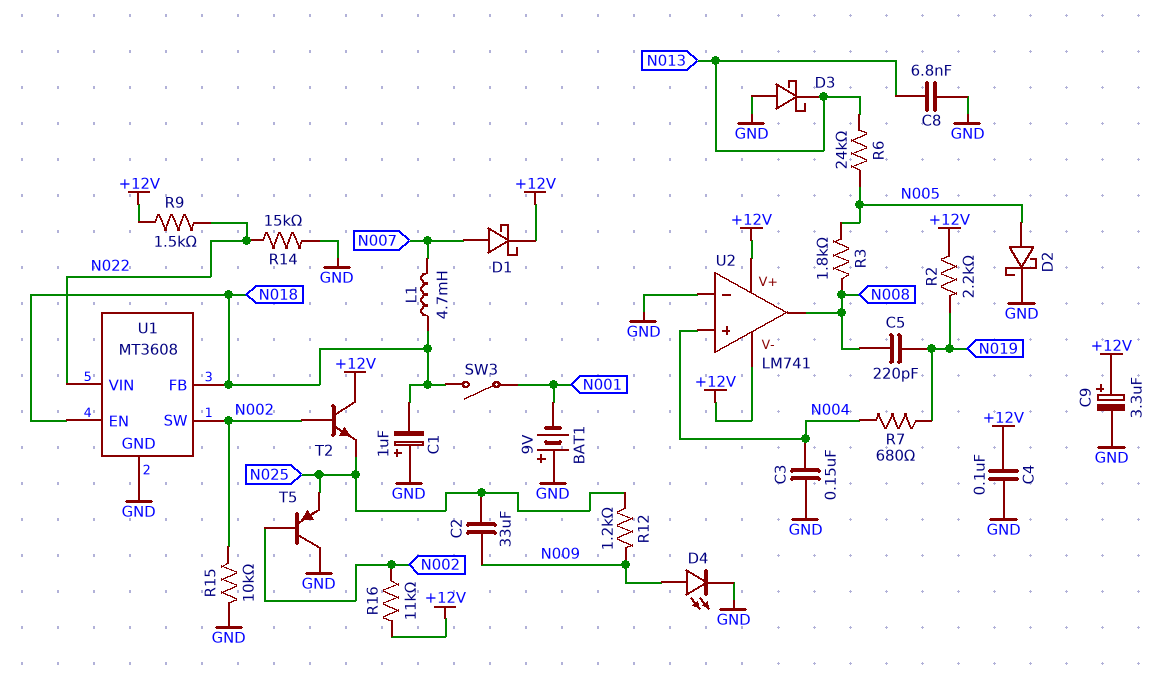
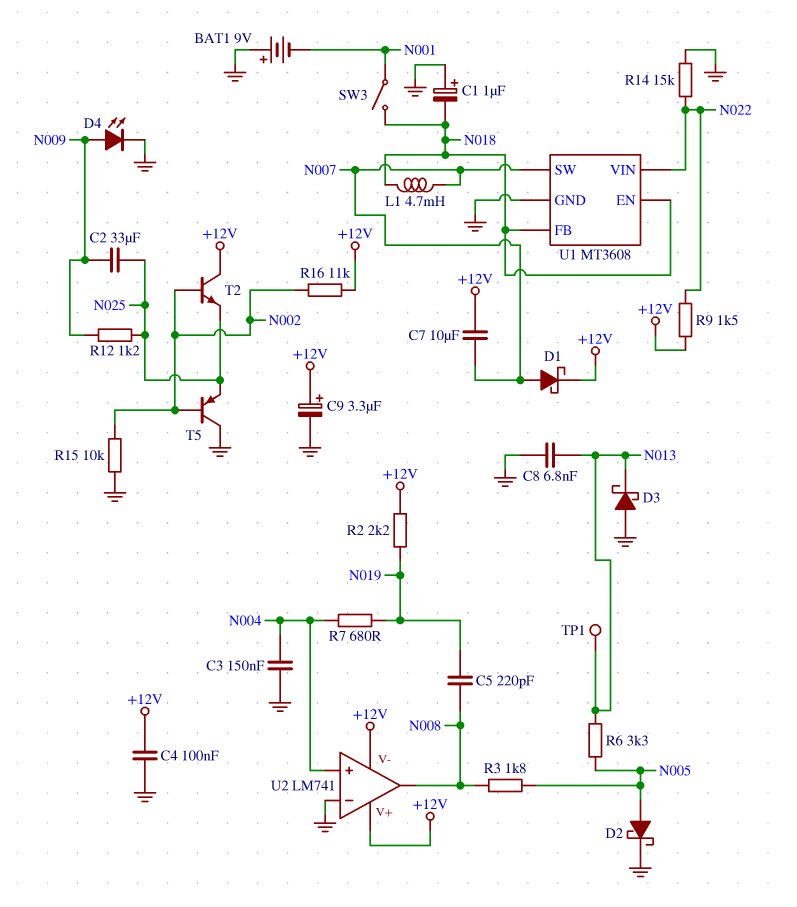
C7: none -> 10uF (+12V, N007)
R6: 24k (N005, N013) -> 3.3k (N005, N013)
TP1: none -> test point (N013)
U1 pin SW: N002 -> N007

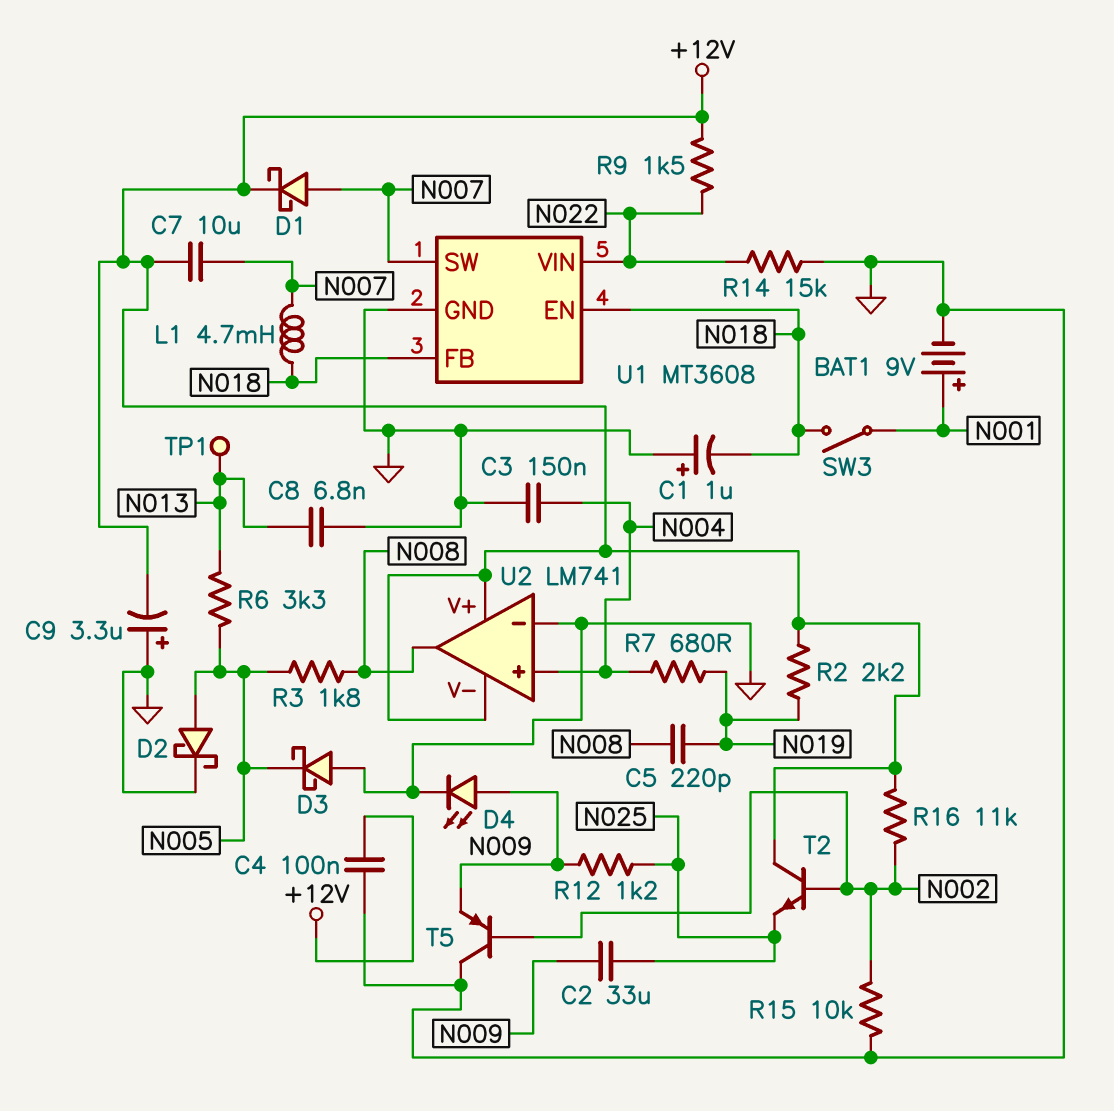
BAT1: 9V (plus GND, minus N001) -> 9V (plus N001, minus GND)
C9: 3.3uF (plus +12V, minus GND) -> 3.3uF (plus GND, minus +12V)
D3: schottky (A GND, K N013) -> schottky (A GND, K N005)
T5: PNP (B N002, C GND, E N025) -> PNP (B N002, C GND, E N009)

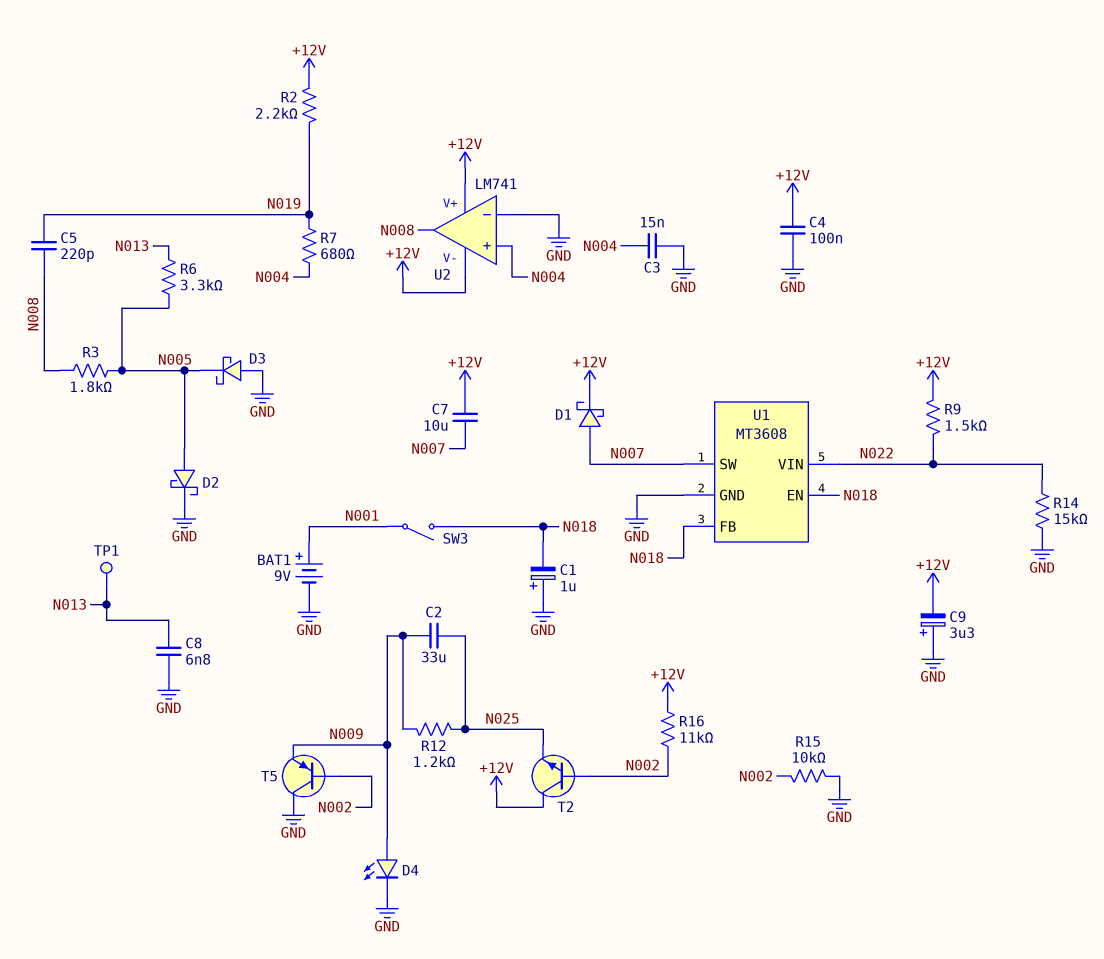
C3: 150nF (GND, N004) -> 15nF (GND, N004)
L1: 4.7mH (N007, N018) -> none

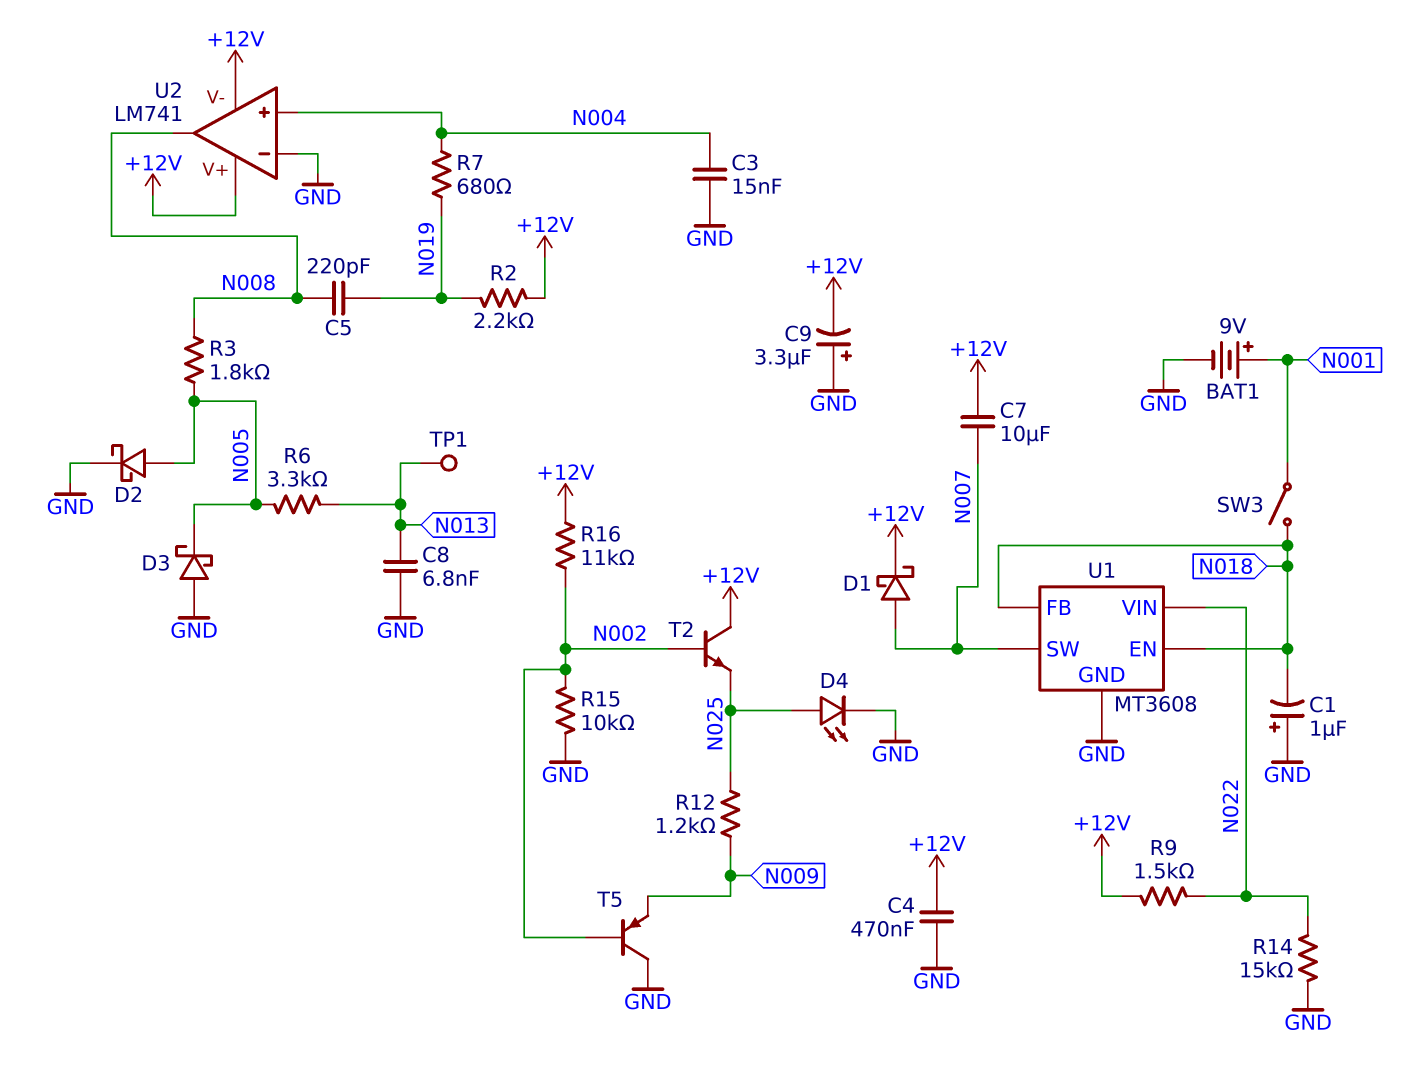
C2: 33uF (N009, N025) -> none
C4: 100nF (+12V, GND) -> 470nF (+12V, GND)
D4: LED (A N009, K GND) -> LED (A N025, K GND)

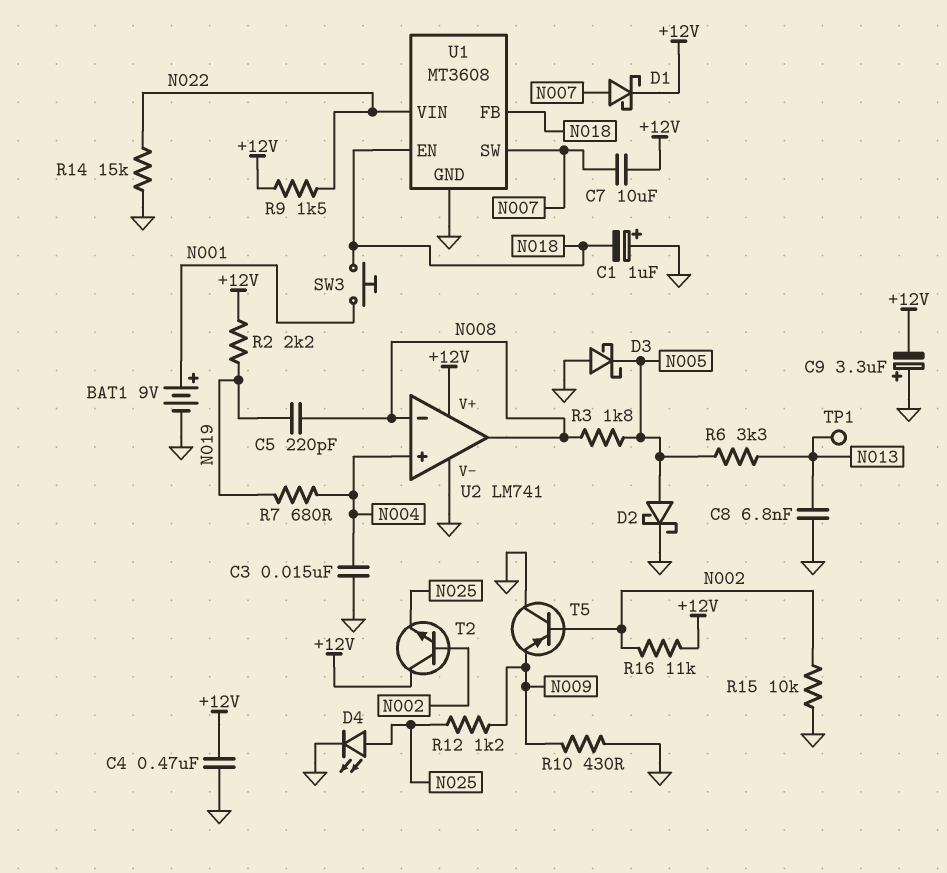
R10: none -> 430 (GND, N009)
SW3: switch (N001, N018) -> button (N001, N018)
U2 pin V-: +12V -> GND
U2 pin in-: GND -> N008

